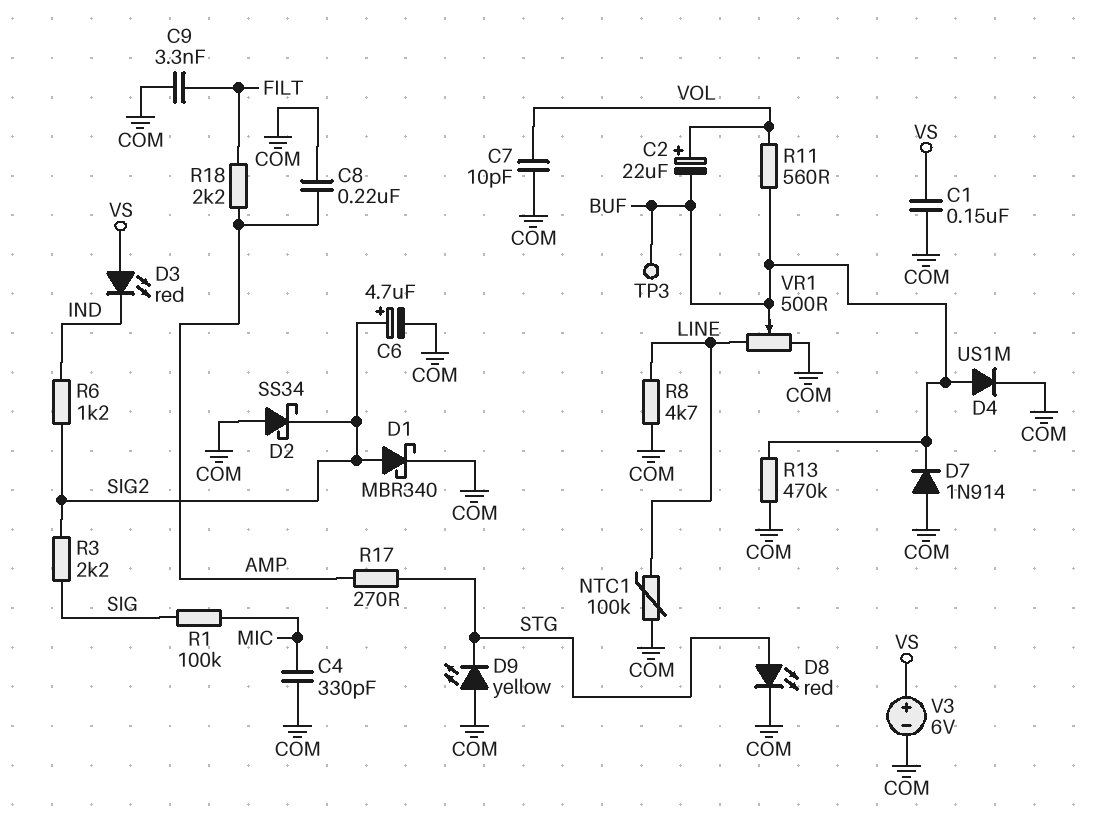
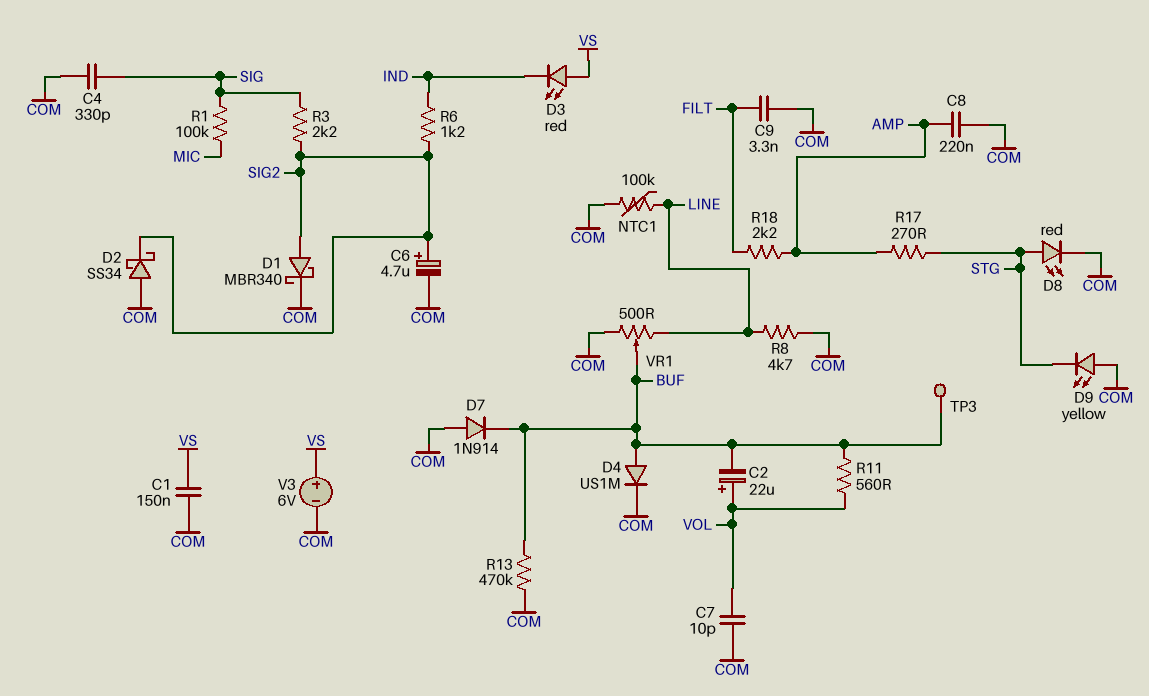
C4: 330pF (COM, MIC) -> 330pF (COM, SIG)

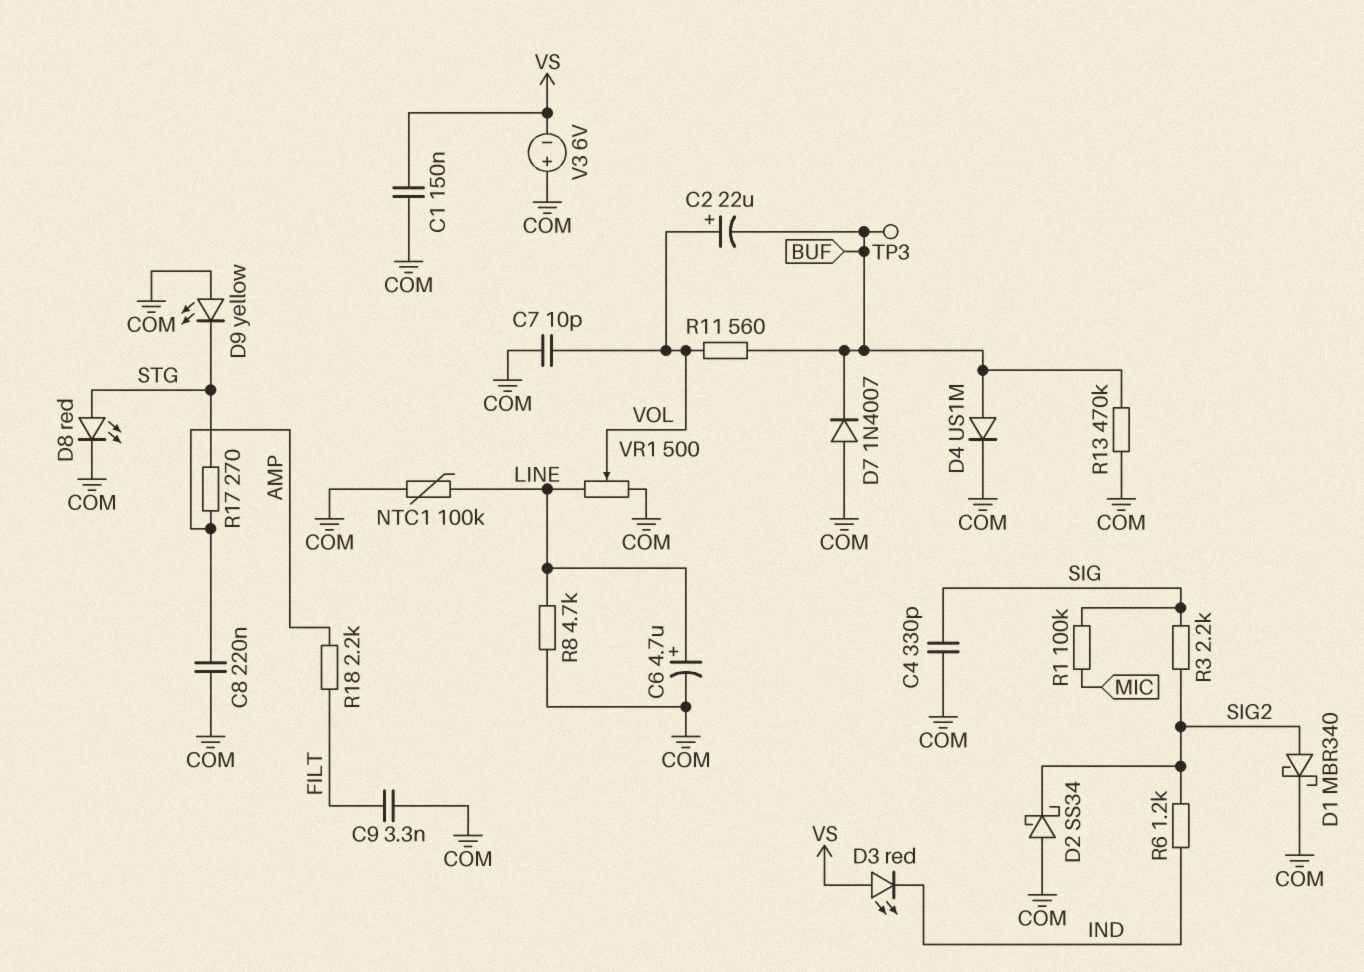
C6: 4.7uF (plus SIG2, minus COM) -> 4.7uF (plus LINE, minus COM)
D7: diode 1N914 (A COM, K BUF) -> diode 1N4007 (A COM, K BUF)
V3: 6V (plus VS, minus COM) -> 6V (plus COM, minus VS)
VR1: 500 (COM, LINE, wiper BUF) -> 500 (COM, LINE, wiper VOL)

